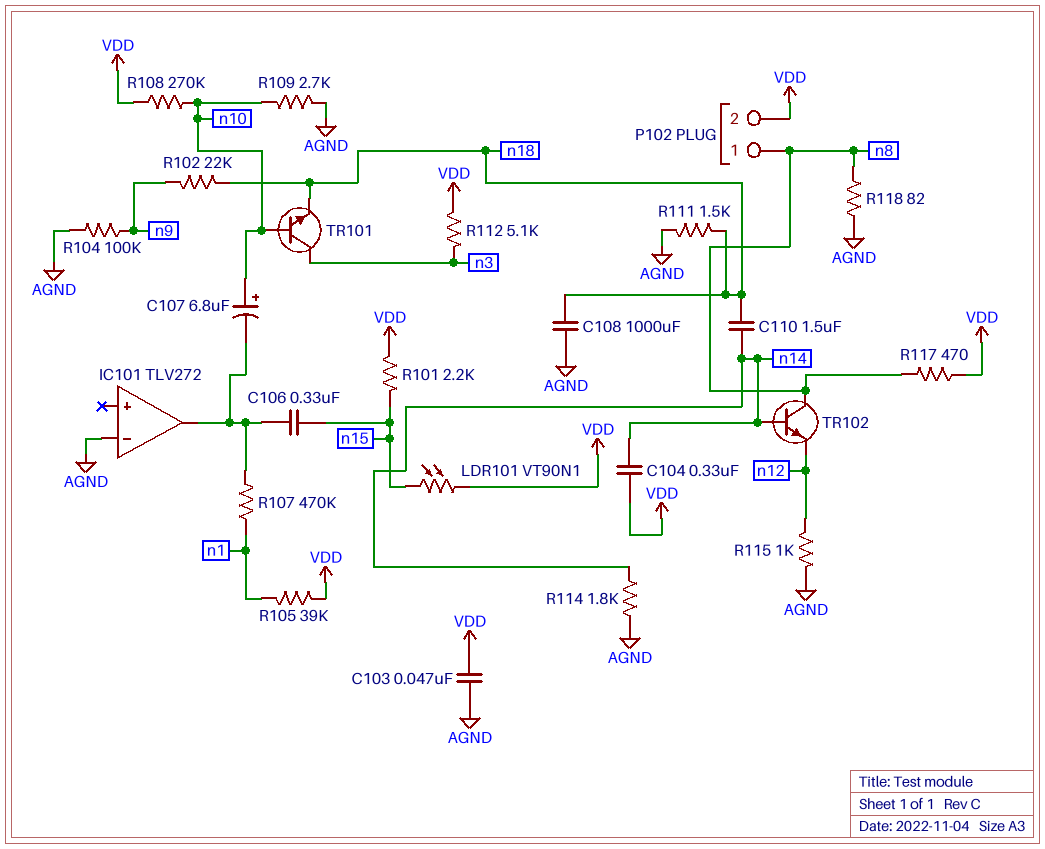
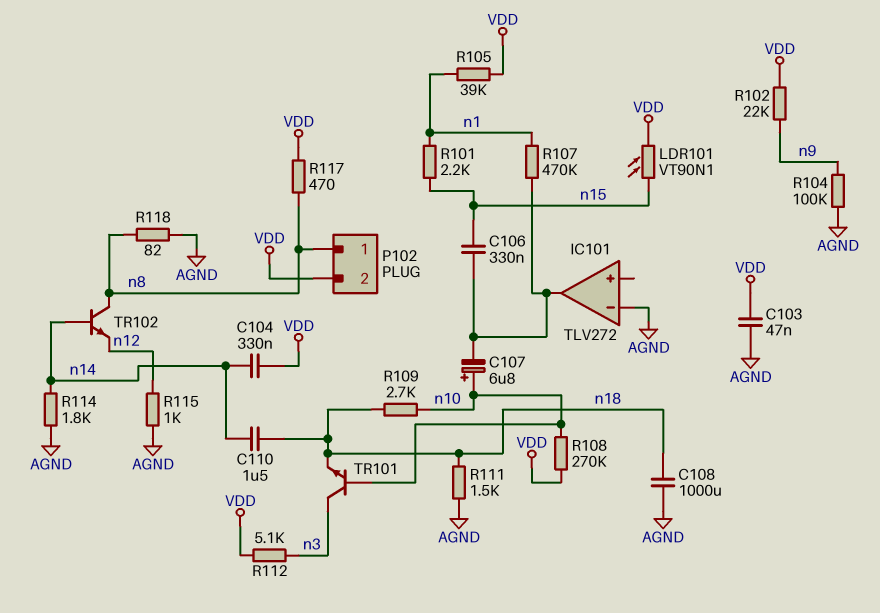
R101: 2.2k (VDD, n15) -> 2.2k (n1, n15)
R102: 22k (n9, n18) -> 22k (VDD, n9)
R109: 2.7k (AGND, n10) -> 2.7k (n10, n18)

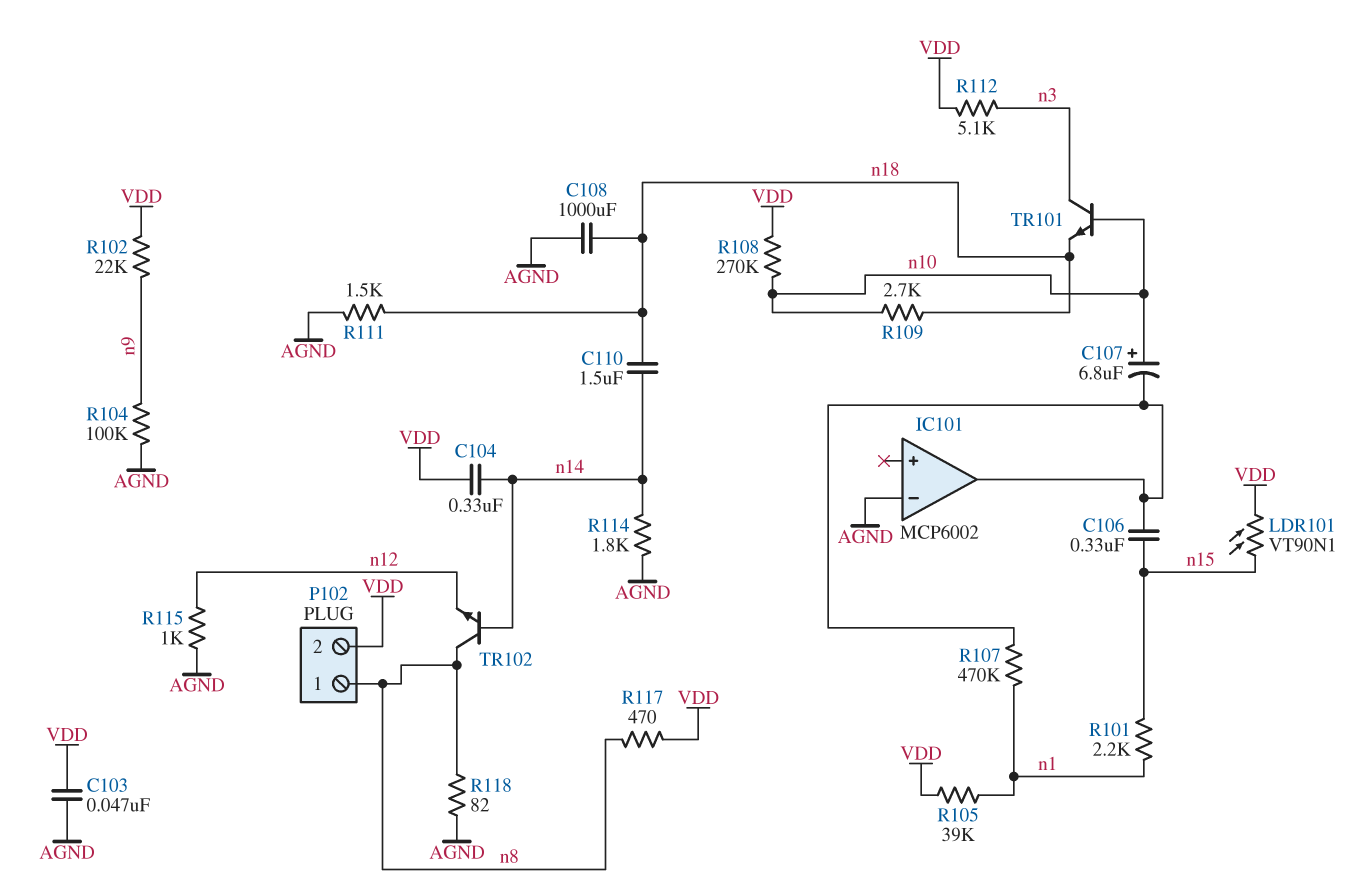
IC101: TLV272 -> MCP6002

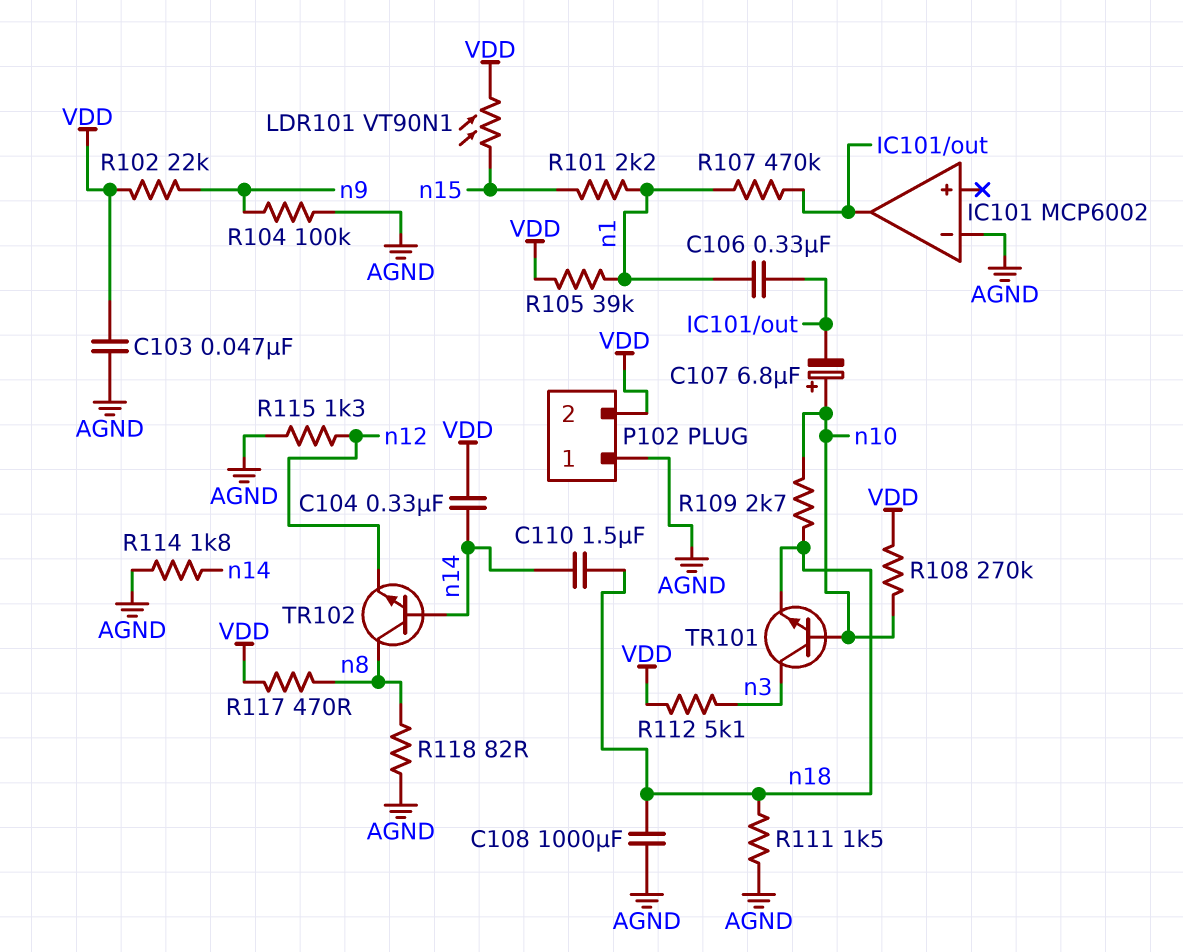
C106: 330nF (IC101/out, n15) -> 330nF (IC101/out, n1)
P102 pin 1: n8 -> AGND
R115: 1k (AGND, n12) -> 1.3k (AGND, n12)

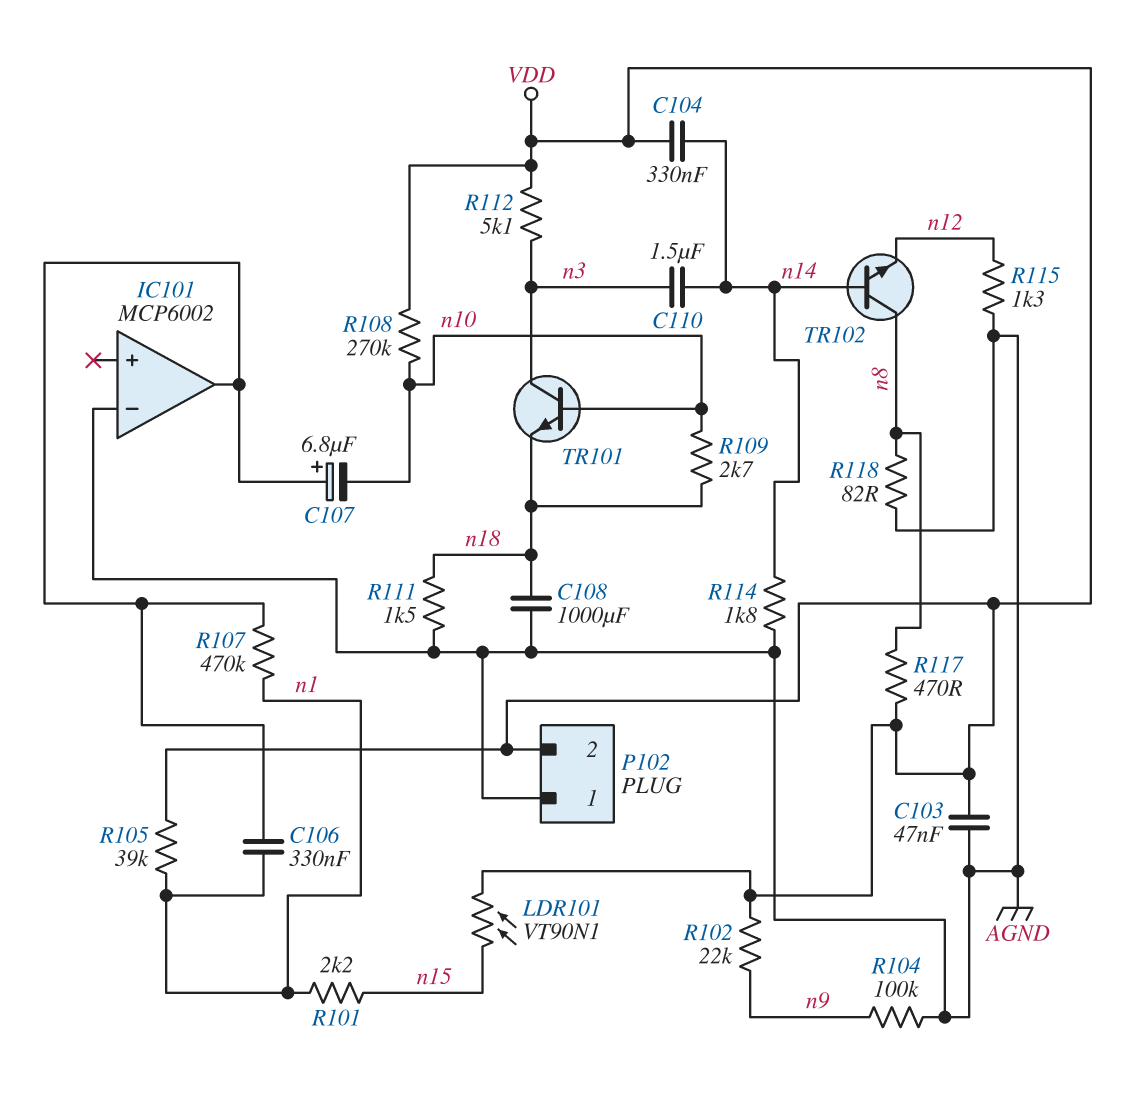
C107: 6.8uF (plus n10, minus IC101/out) -> 6.8uF (plus IC101/out, minus n10)
C110: 1.5uF (n14, n18) -> 1.5uF (n3, n14)

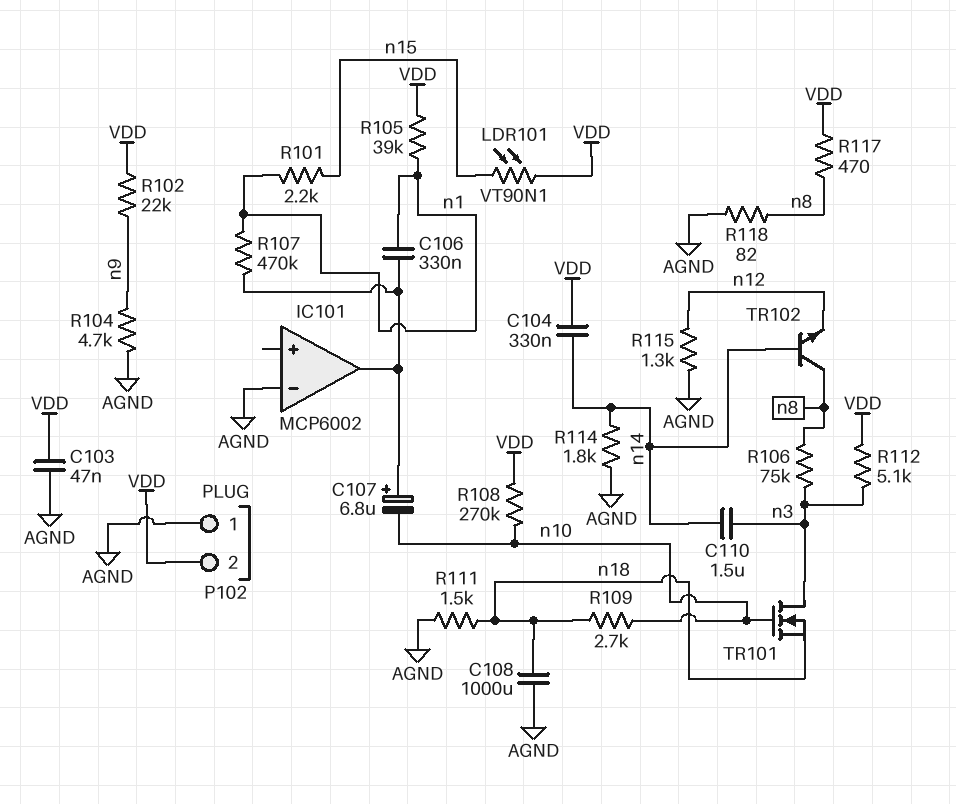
R104: 100k (AGND, n9) -> 4.7k (AGND, n9)
R106: none -> 75k (n3, n8)
TR101: NPN (B n10, C n3, E n18) -> NMOS (G n10, D n3, S n18)

